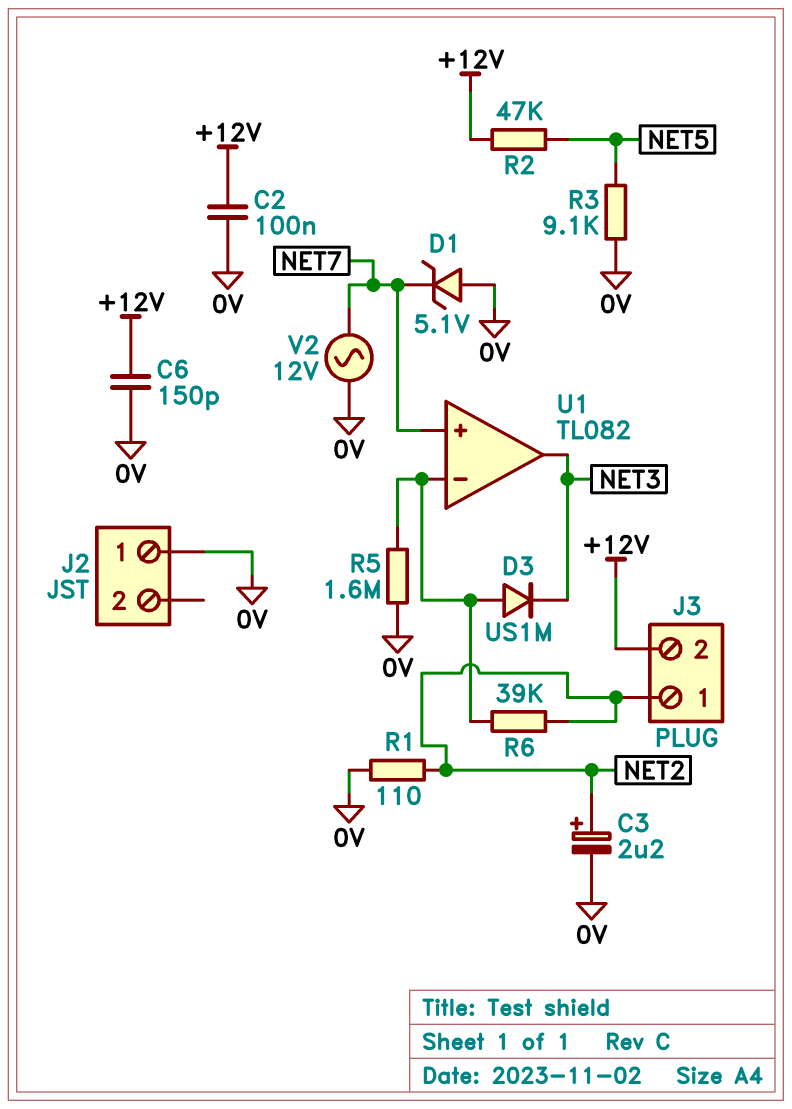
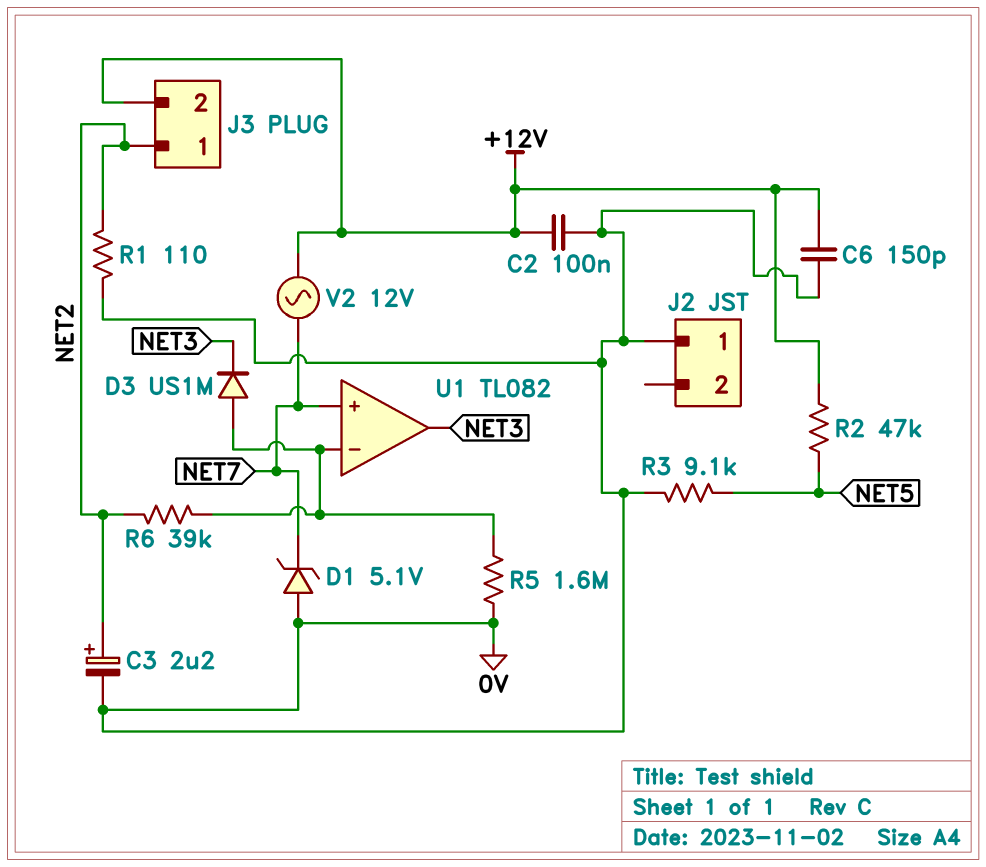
V2: AC 12V (0V, NET7) -> AC 12V (+12V, NET7)

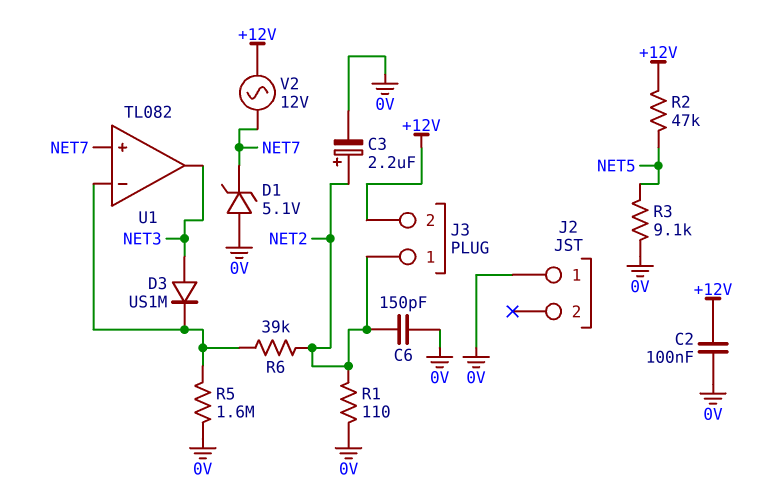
C6: 150pF (+12V, 0V) -> 150pF (0V, NET2)
D3: diode US1M (A U1/in-, K NET3) -> diode US1M (A NET3, K U1/in-)

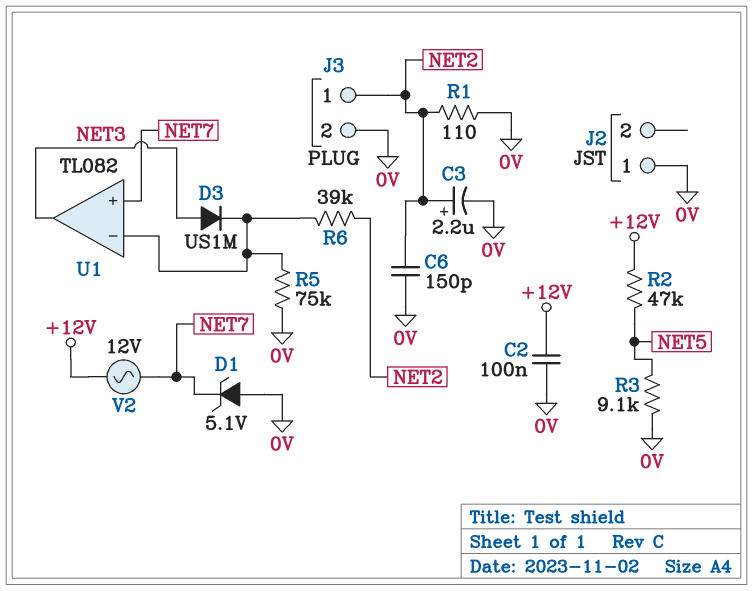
J3 pin 2: +12V -> 0V
R5: 1.6M (0V, U1/in-) -> 75k (0V, U1/in-)

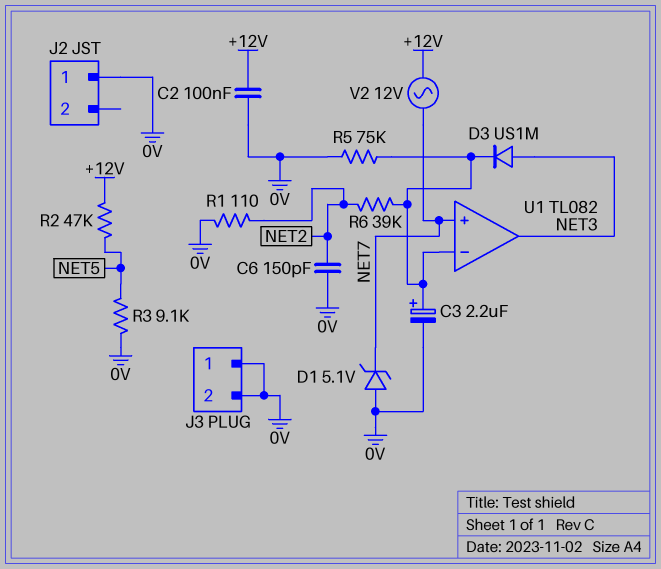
C3: 2.2uF (plus NET2, minus 0V) -> 2.2uF (plus U1/in-, minus 0V)
J3 pin 1: NET2 -> 0V

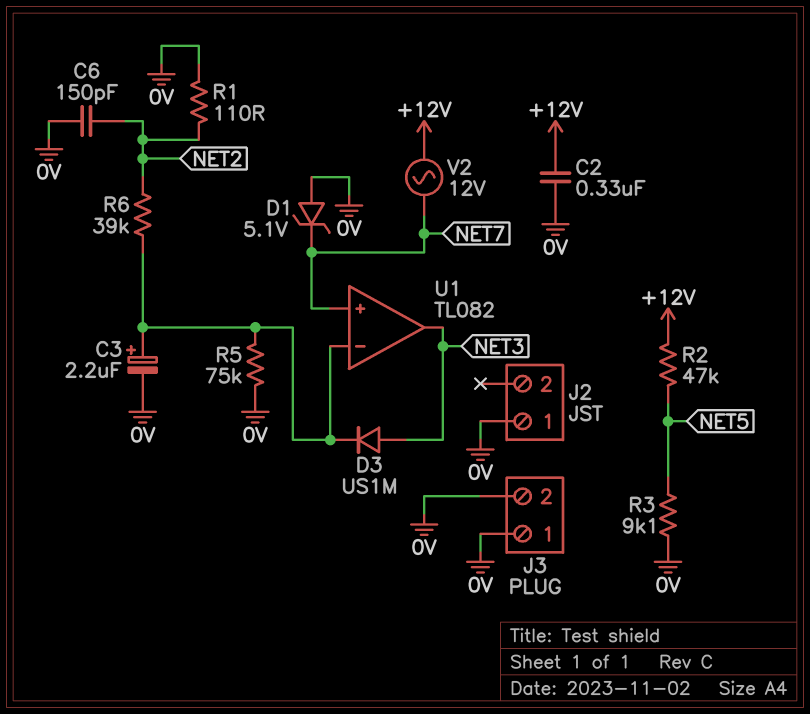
C2: 100nF (+12V, 0V) -> 330nF (+12V, 0V)

